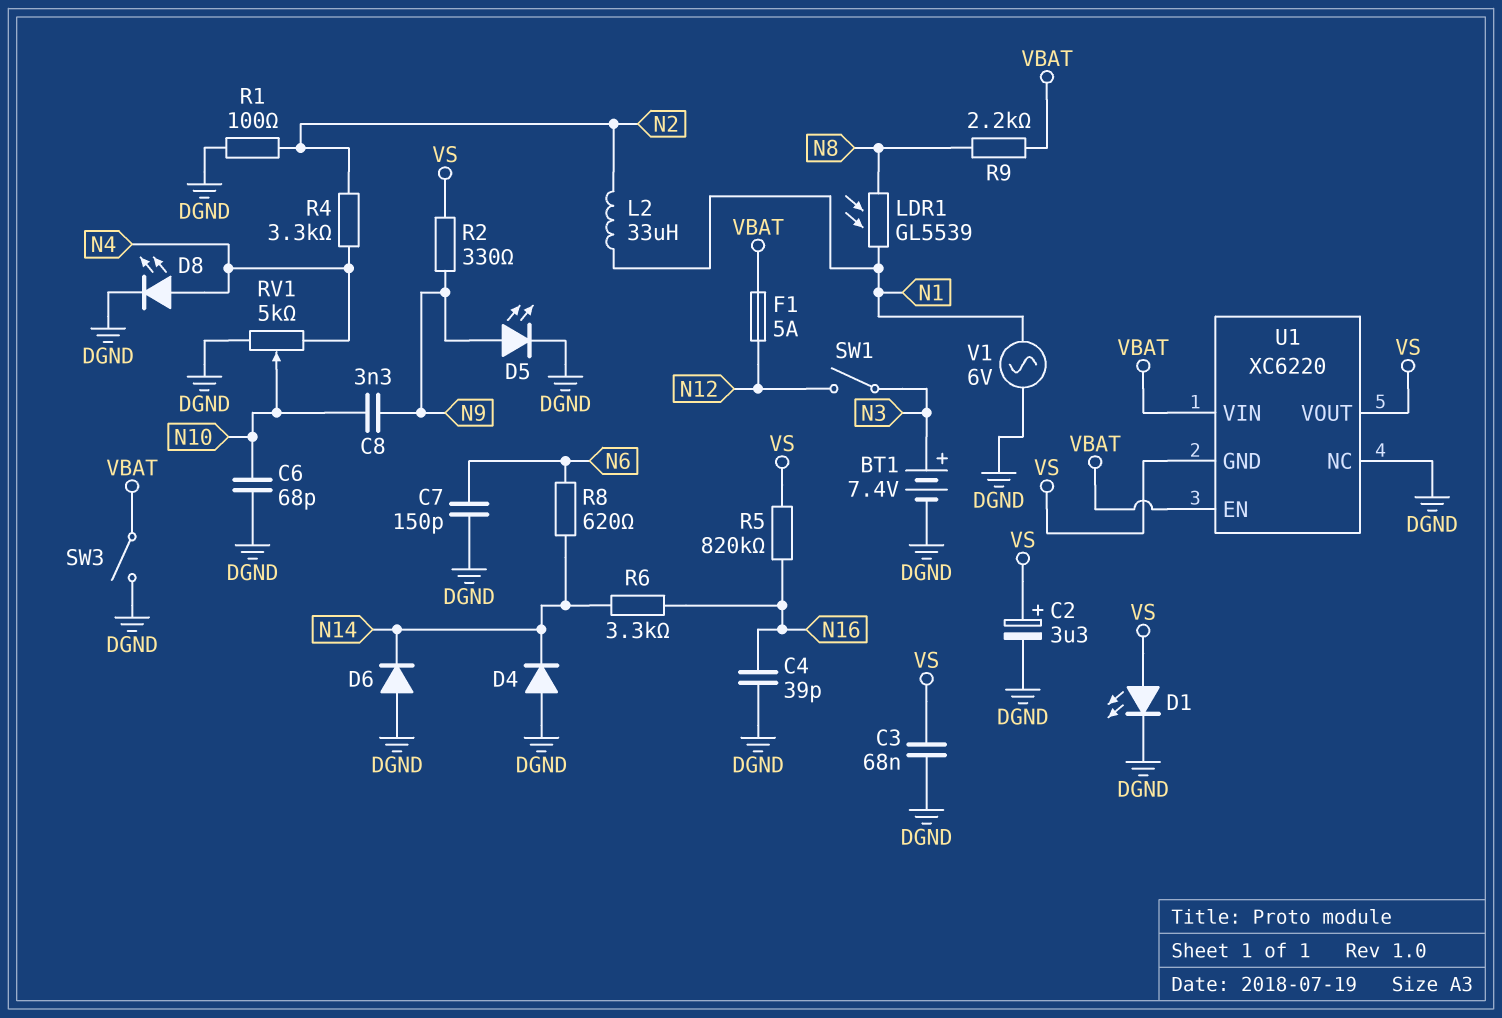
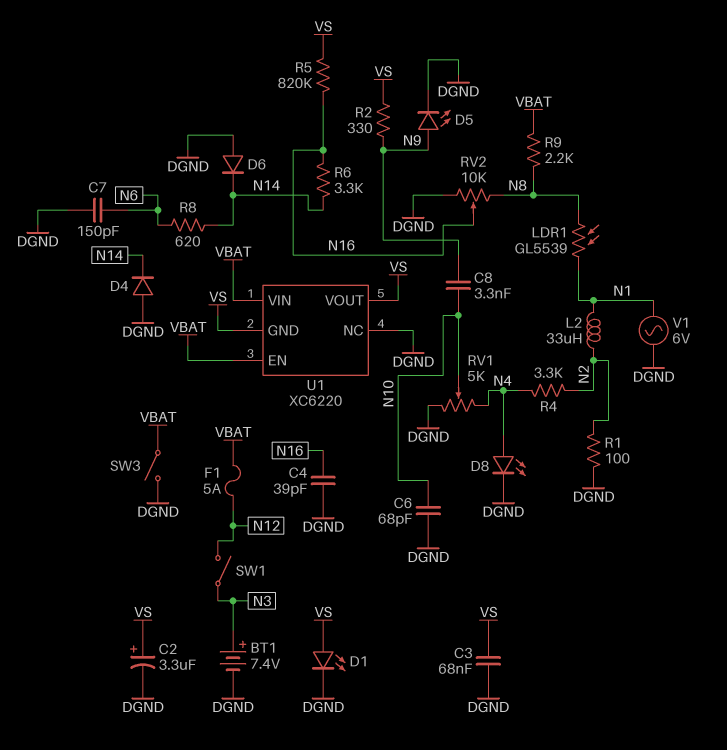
RV2: none -> 10k (DGND, N8, wiper N16)

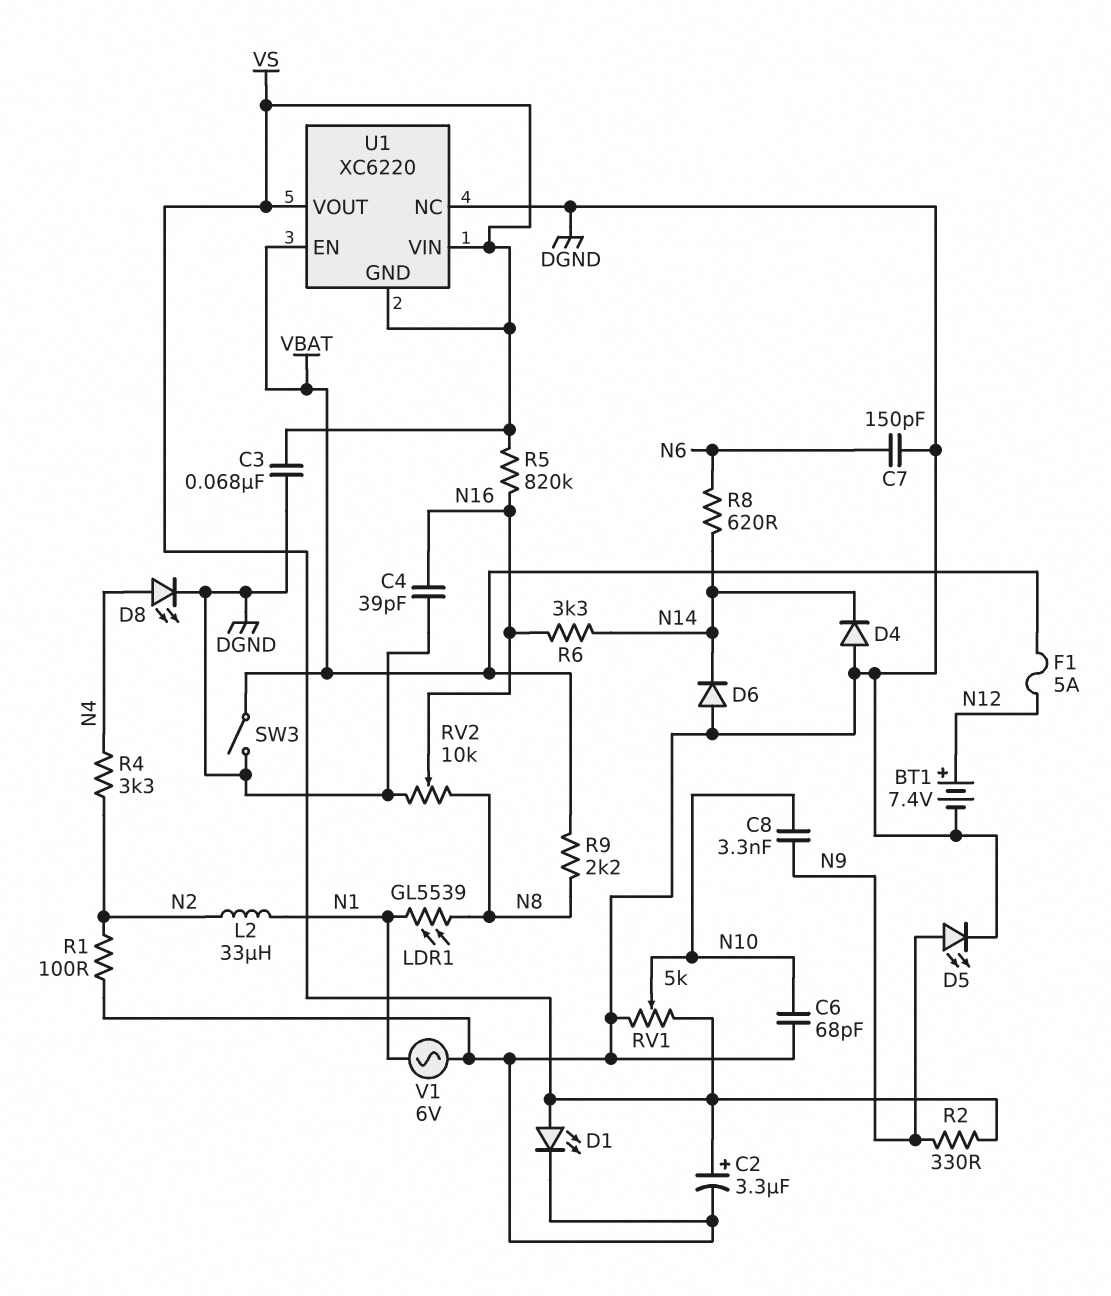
BT1: 7.4V (plus N3, minus DGND) -> 7.4V (plus N12, minus DGND)
RV1: 5k (DGND, N4, wiper N10) -> 5k (DGND, VS, wiper N10)
SW1: switch (N3, N12) -> none
U1 pin VIN: VBAT -> VS

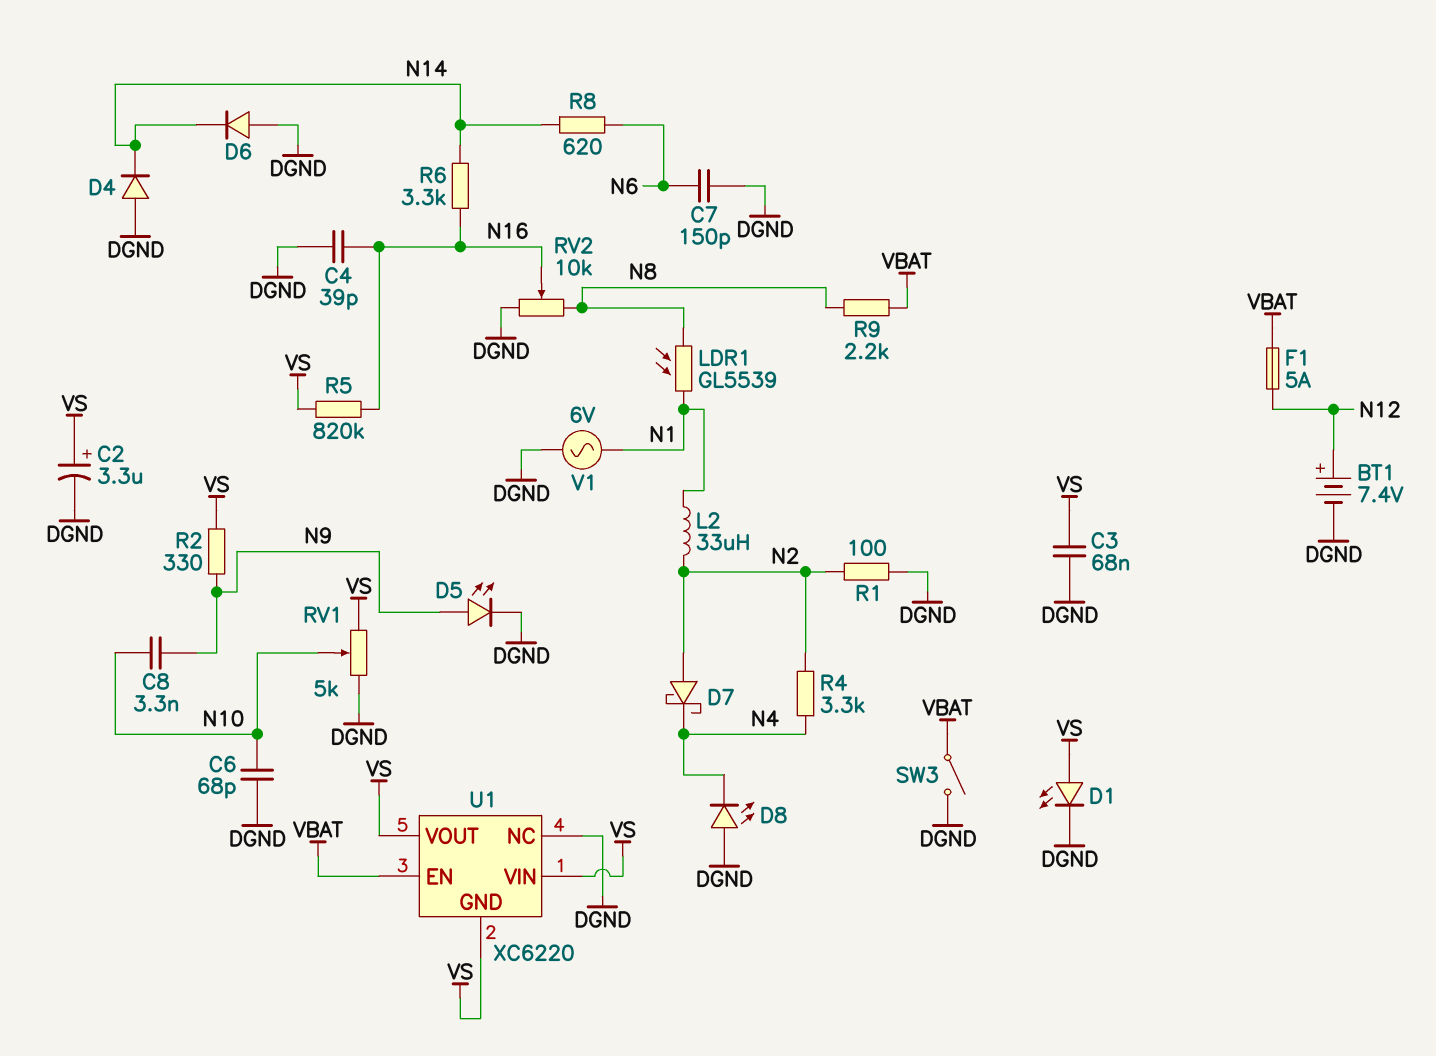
D7: none -> schottky (A N2, K N4)
D8: LED (A N4, K DGND) -> LED (A DGND, K N4)

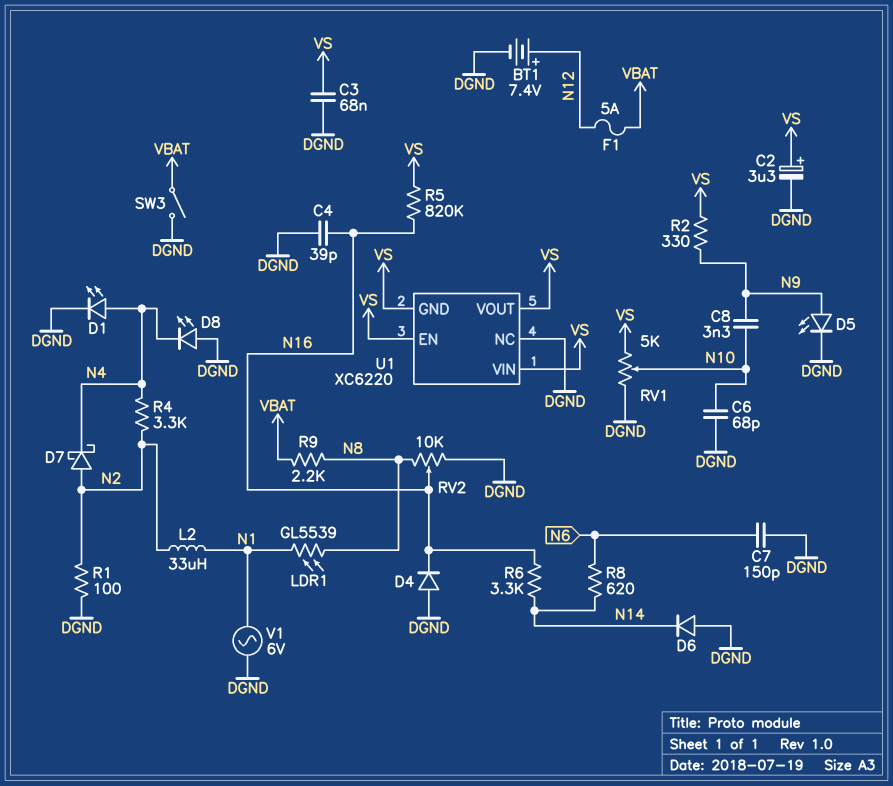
D1: LED (A VS, K DGND) -> LED (A N4, K DGND)
D4: diode (A DGND, K N14) -> diode (A DGND, K N16)
U1 pin EN: VBAT -> VS

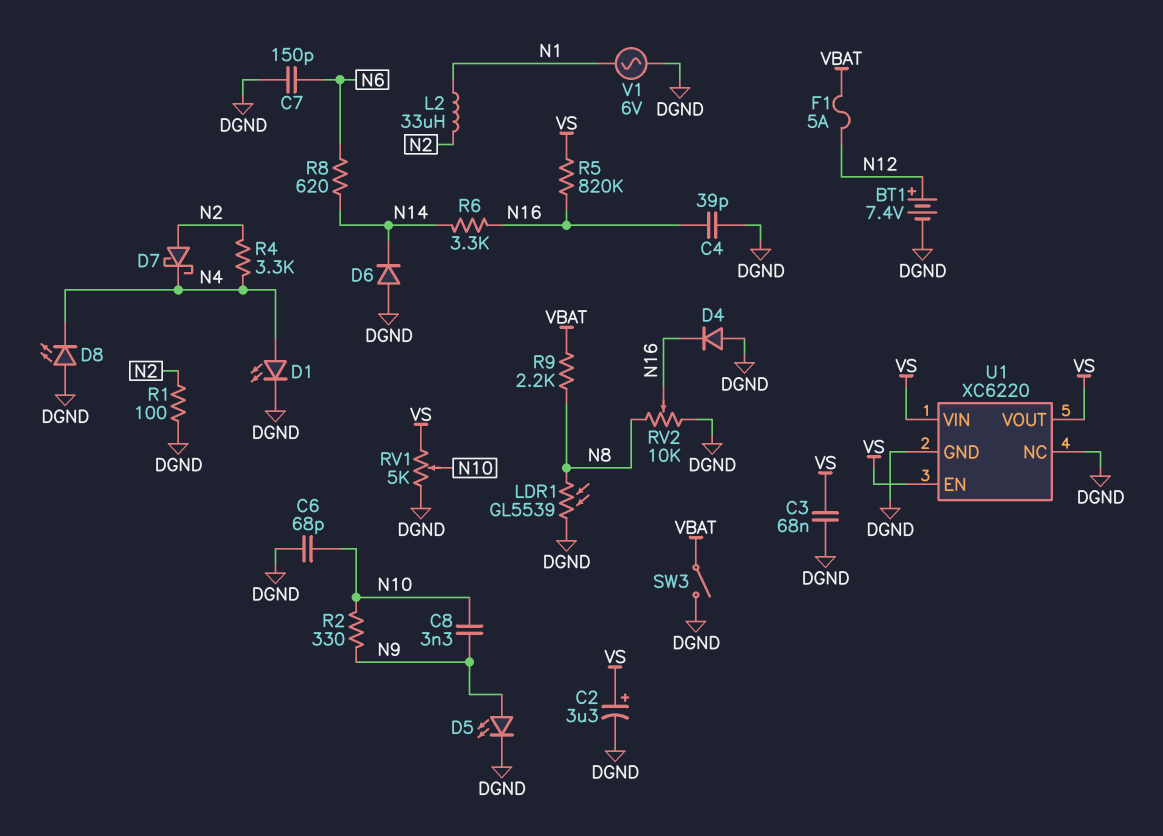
LDR1: GL5539 (N1, N8) -> GL5539 (DGND, N8)
R2: 330 (N9, VS) -> 330 (N9, N10)
U1 pin GND: VS -> DGND

